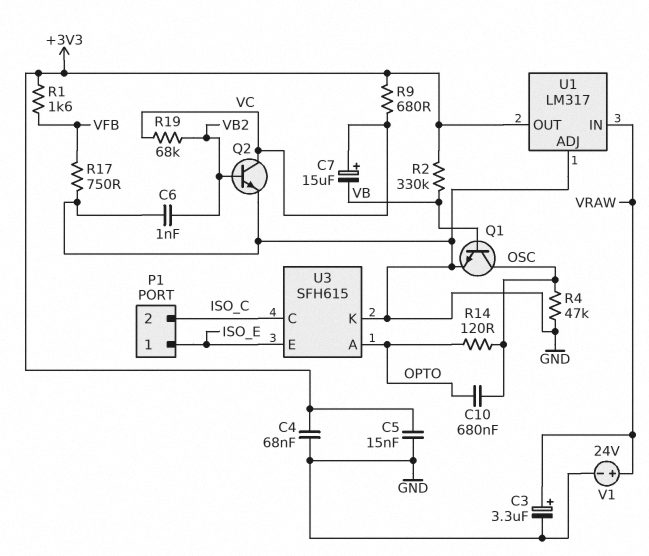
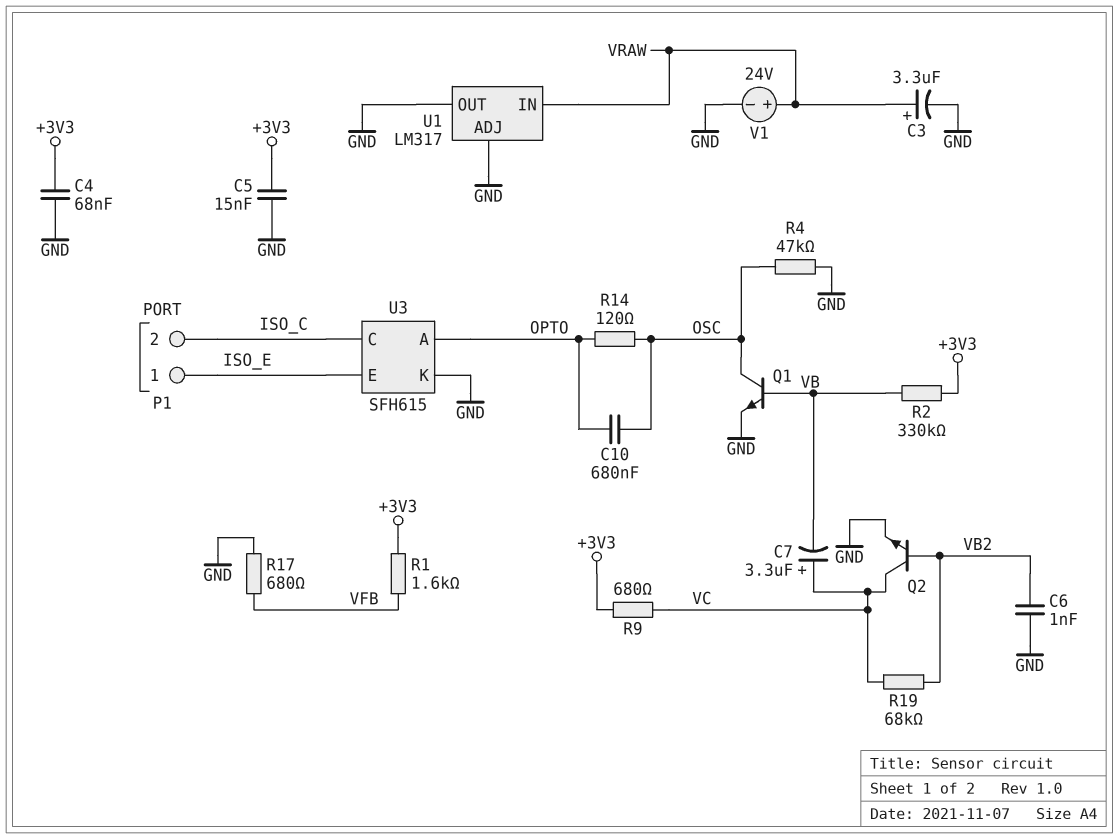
C7: 15uF (plus VC, minus VB) -> 3.3uF (plus VC, minus VB)
R17: 750 (GND, VFB) -> 680 (GND, VFB)
U1 pin OUT: +3V3 -> GND

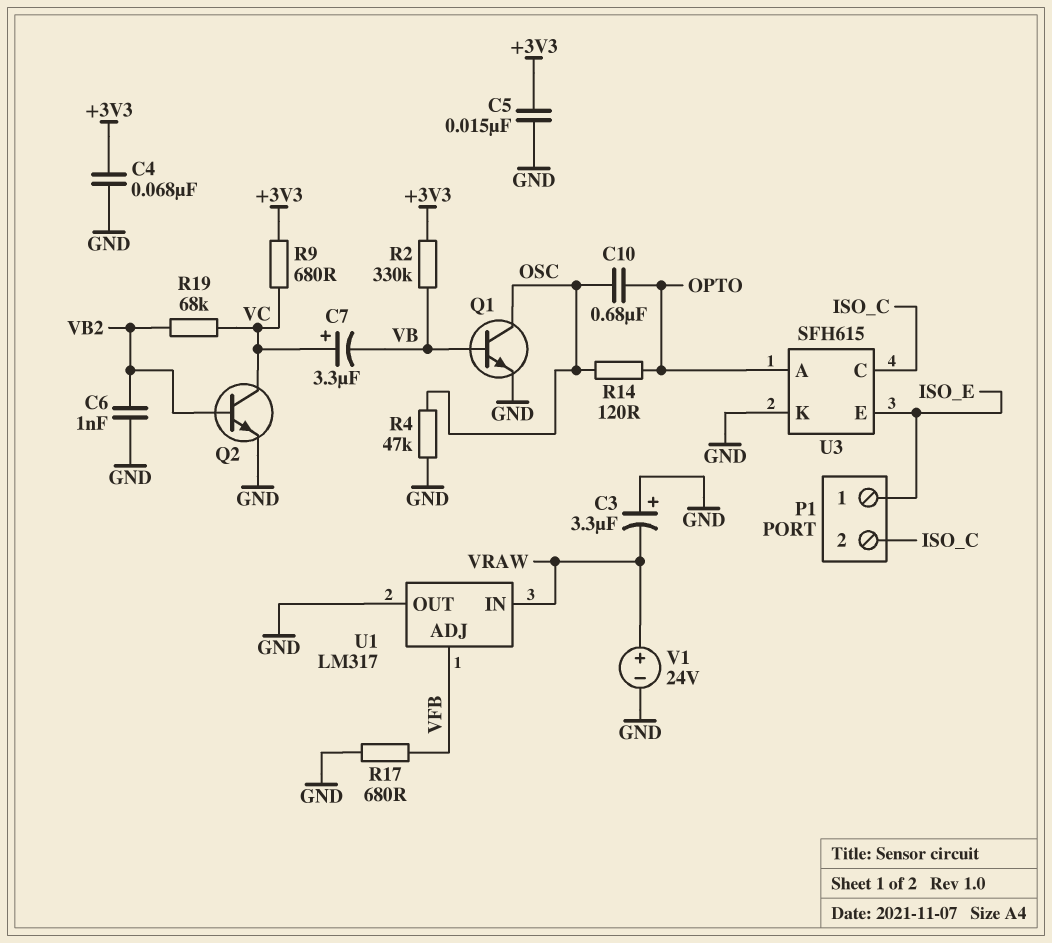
C3: 3.3uF (plus VRAW, minus GND) -> 3.3uF (plus GND, minus VRAW)
R1: 1.6k (+3V3, VFB) -> none
U1 pin ADJ: GND -> VFB

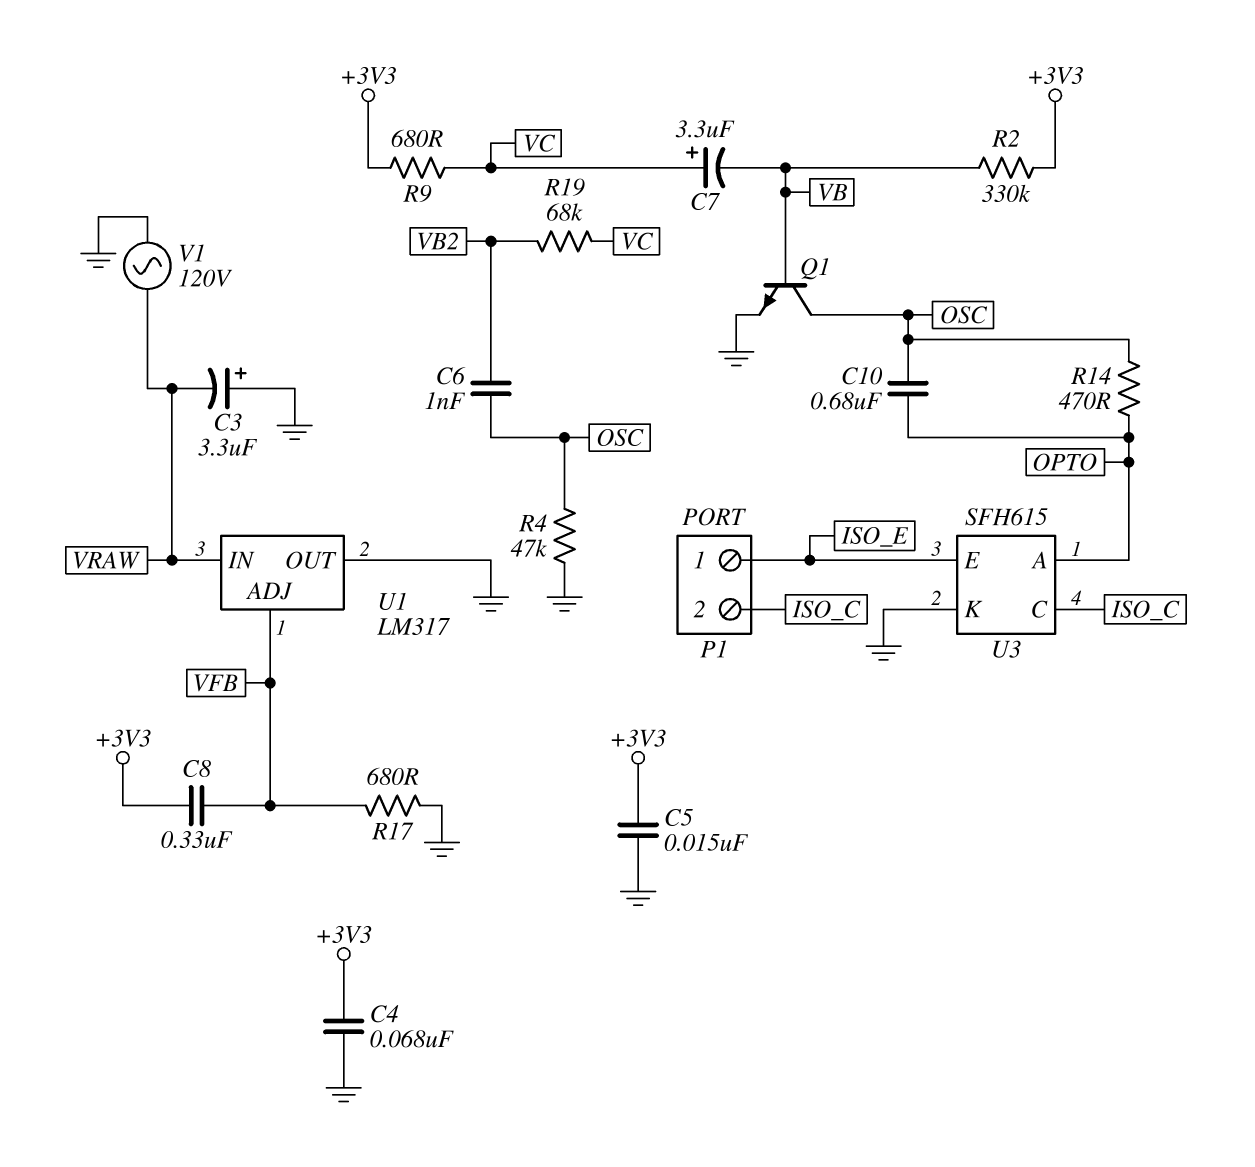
C6: 1nF (GND, VB2) -> 1nF (OSC, VB2)
C8: none -> 330nF (+3V3, VFB)
Q2: NPN (B VB2, C VC, E GND) -> none
R14: 120 (OPTO, OSC) -> 470 (OPTO, OSC)
V1: 24V (plus VRAW, minus GND) -> AC 120V (GND, VRAW)

